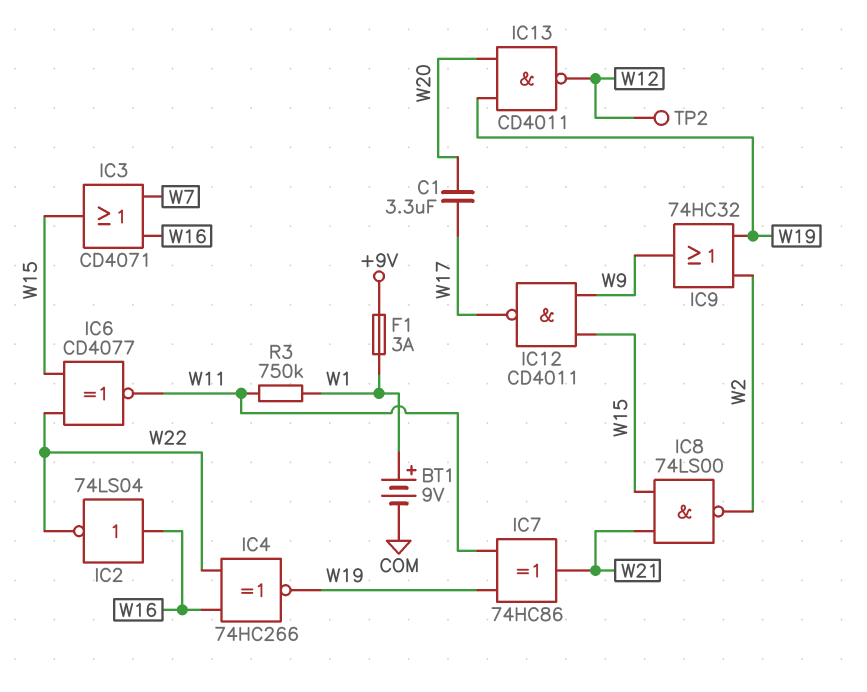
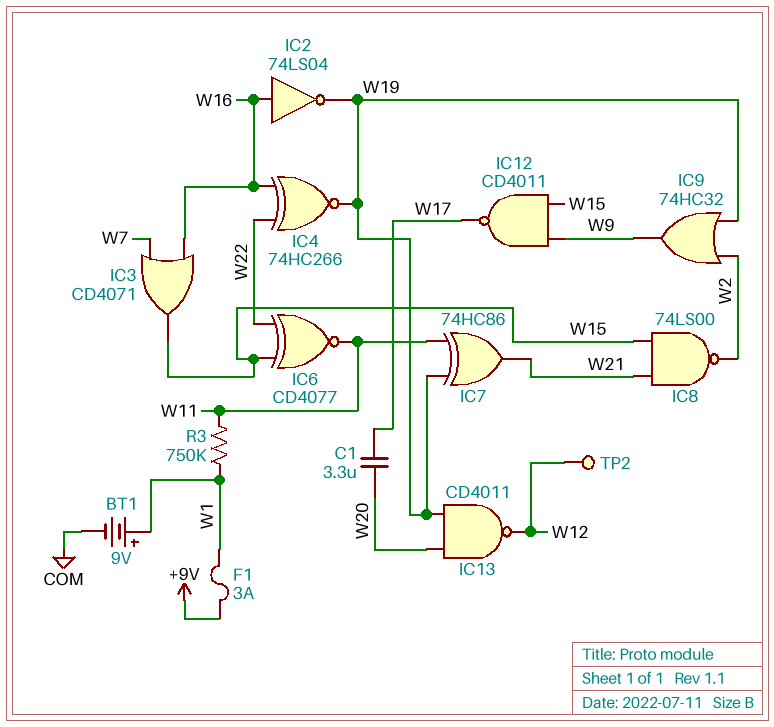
IC2: NOT 74LS04 (in W16, out W22) -> NOT 74LS04 (in W16, out W19)

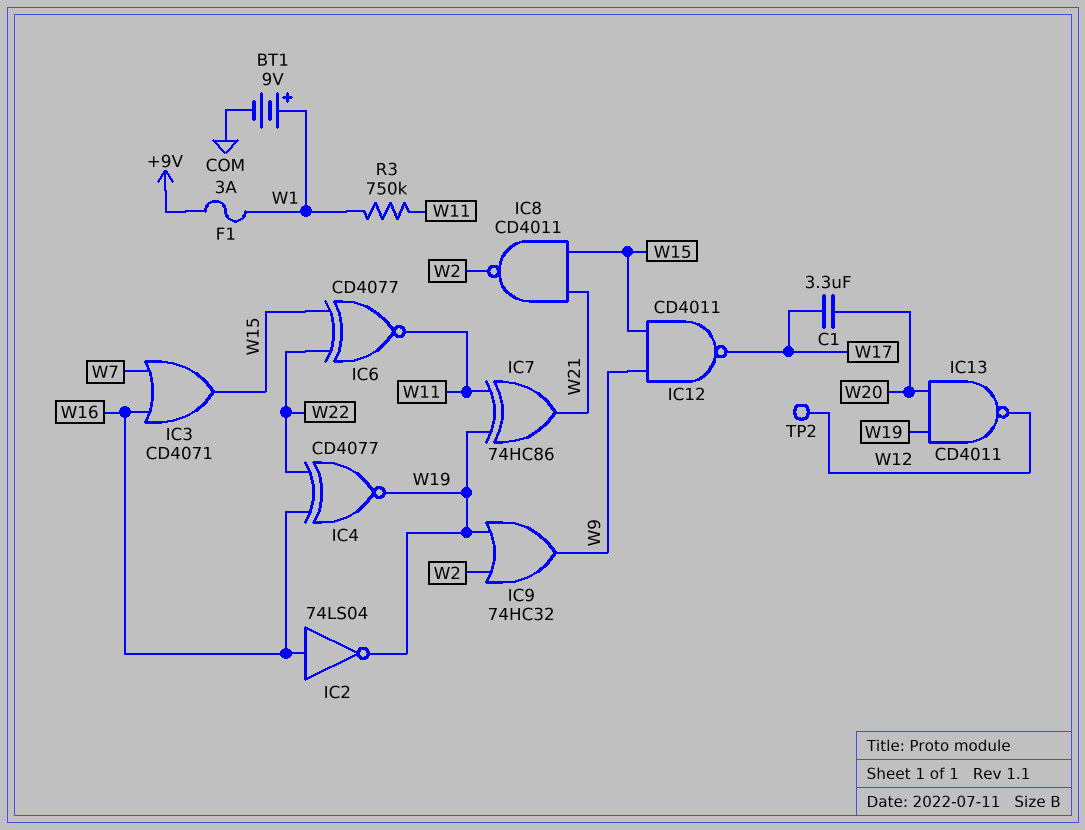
IC4: XNOR 74HC266 (in W16, in W22, out W19) -> XNOR CD4077 (in W16, in W22, out W19)
IC8: NAND 74LS00 (in W15, in W21, out W2) -> NAND CD4011 (in W15, in W21, out W2)

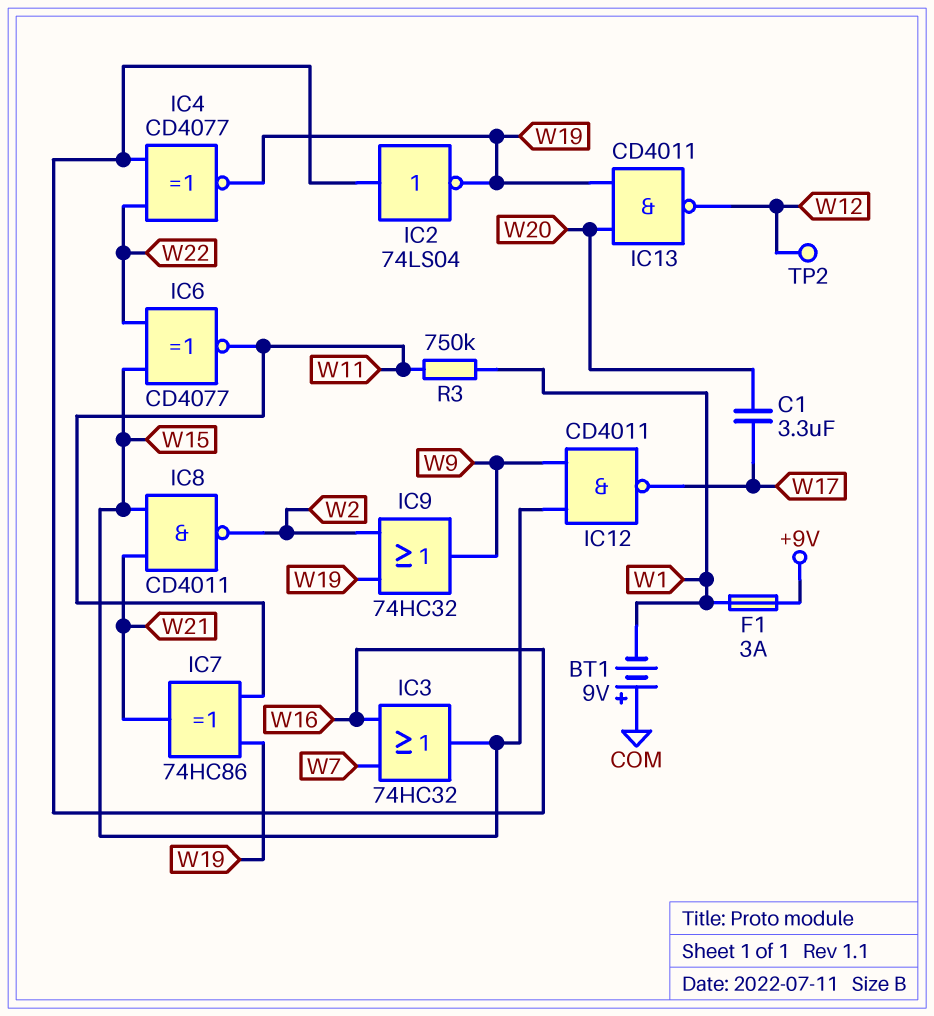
BT1: 9V (plus W1, minus COM) -> 9V (plus COM, minus W1)
IC3: OR CD4071 (in W7, in W16, out W15) -> OR 74HC32 (in W7, in W16, out W15)

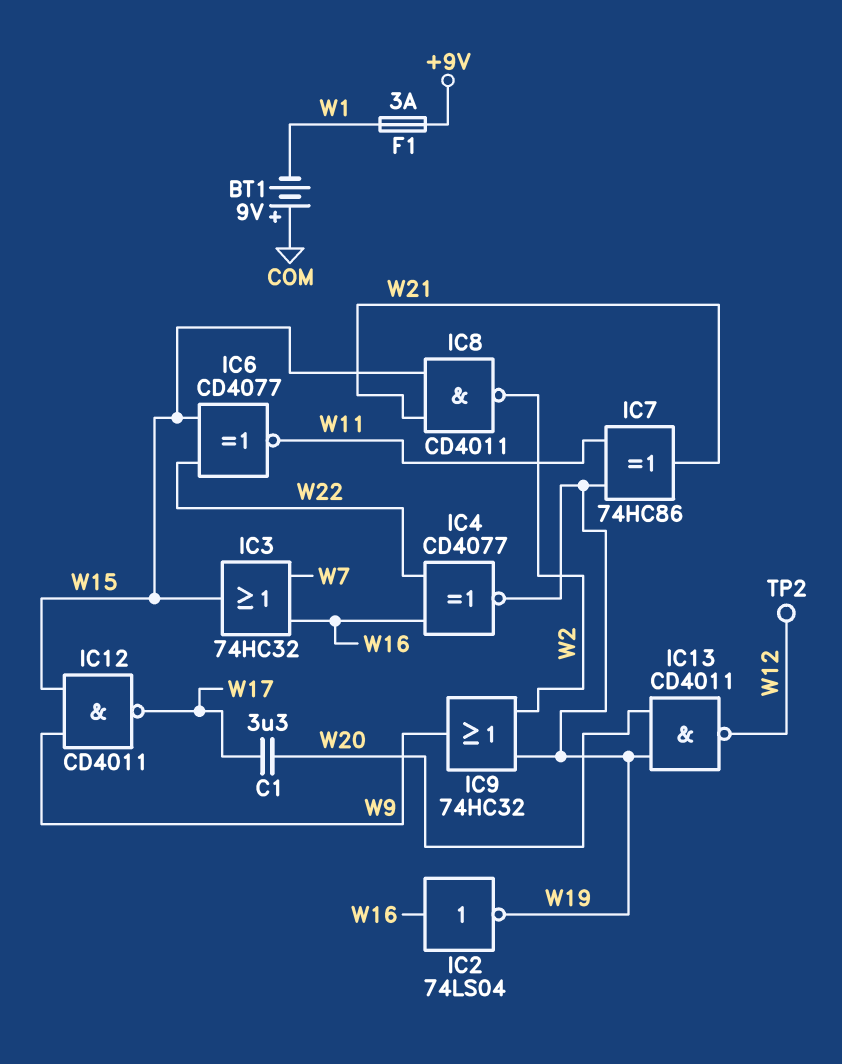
R3: 750k (W1, W11) -> none

